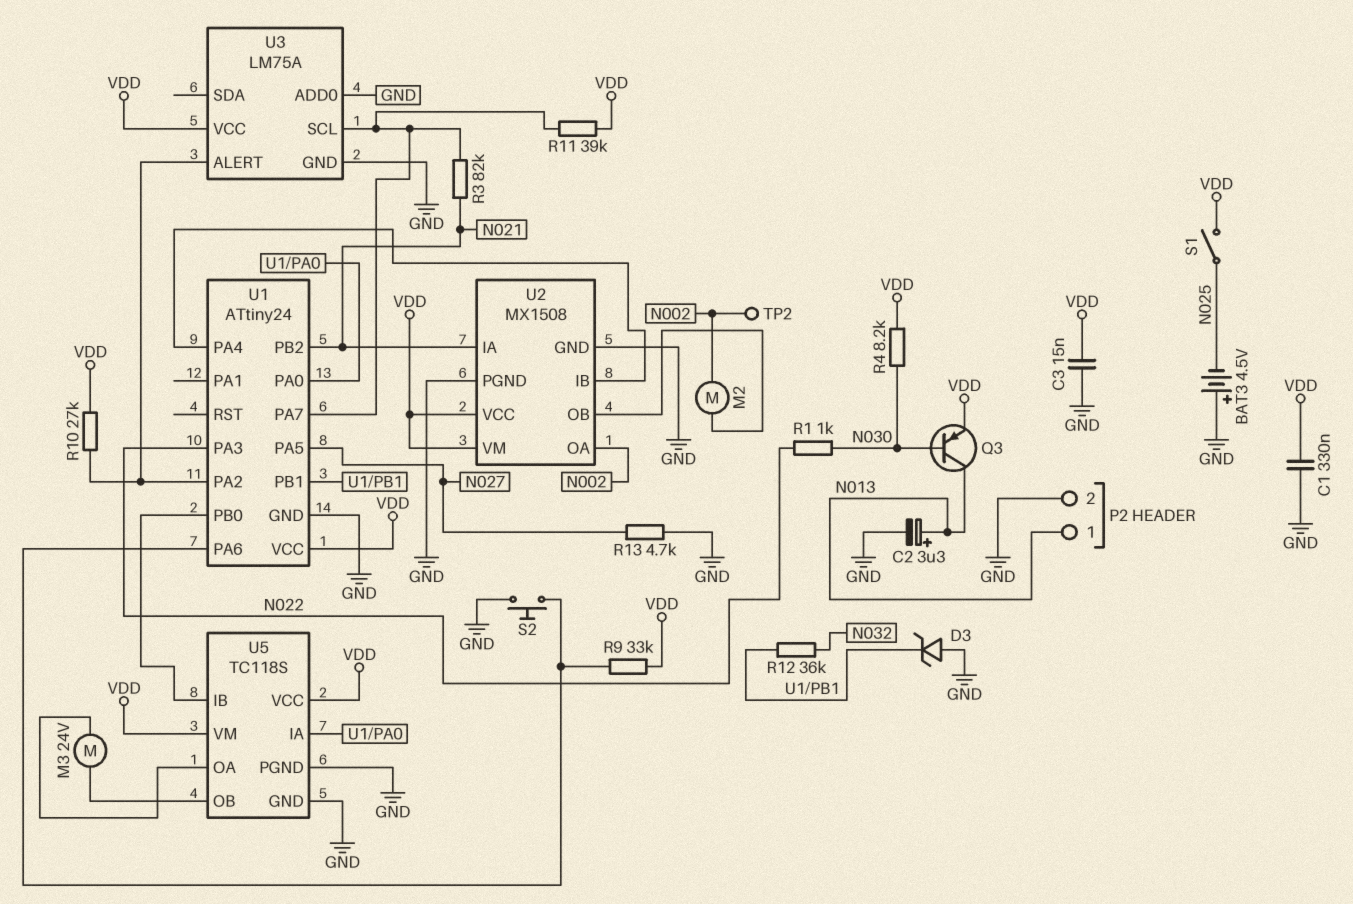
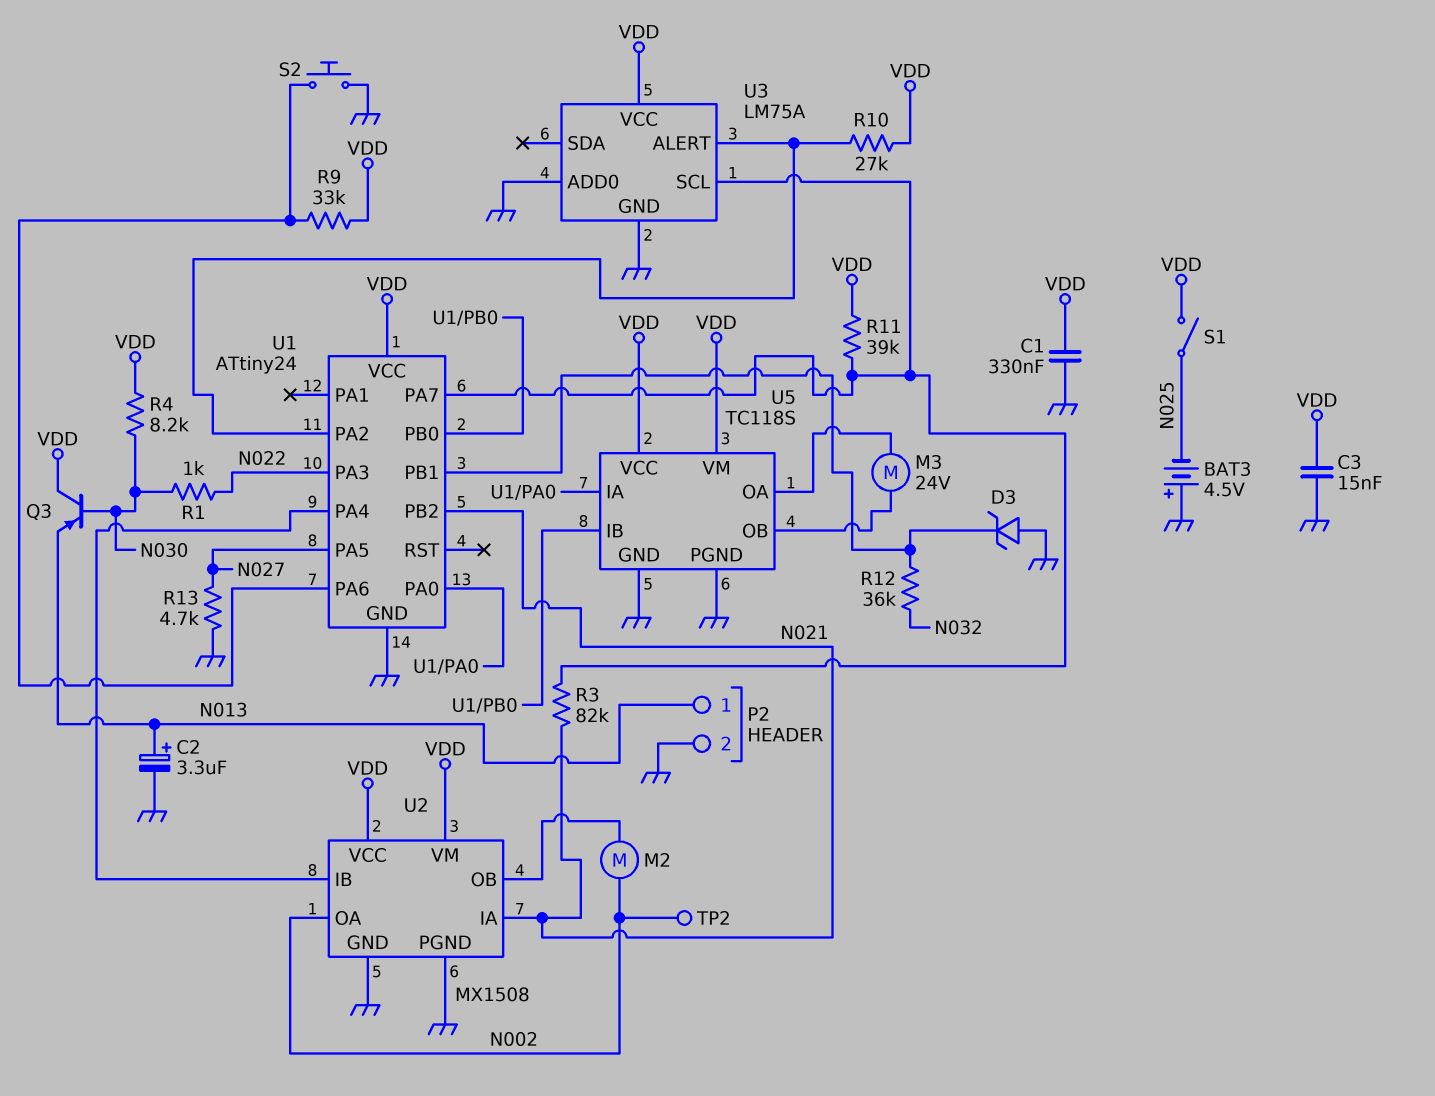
Q3: PNP (B N030, C N013, E VDD) -> PNP (B N030, C VDD, E N013)

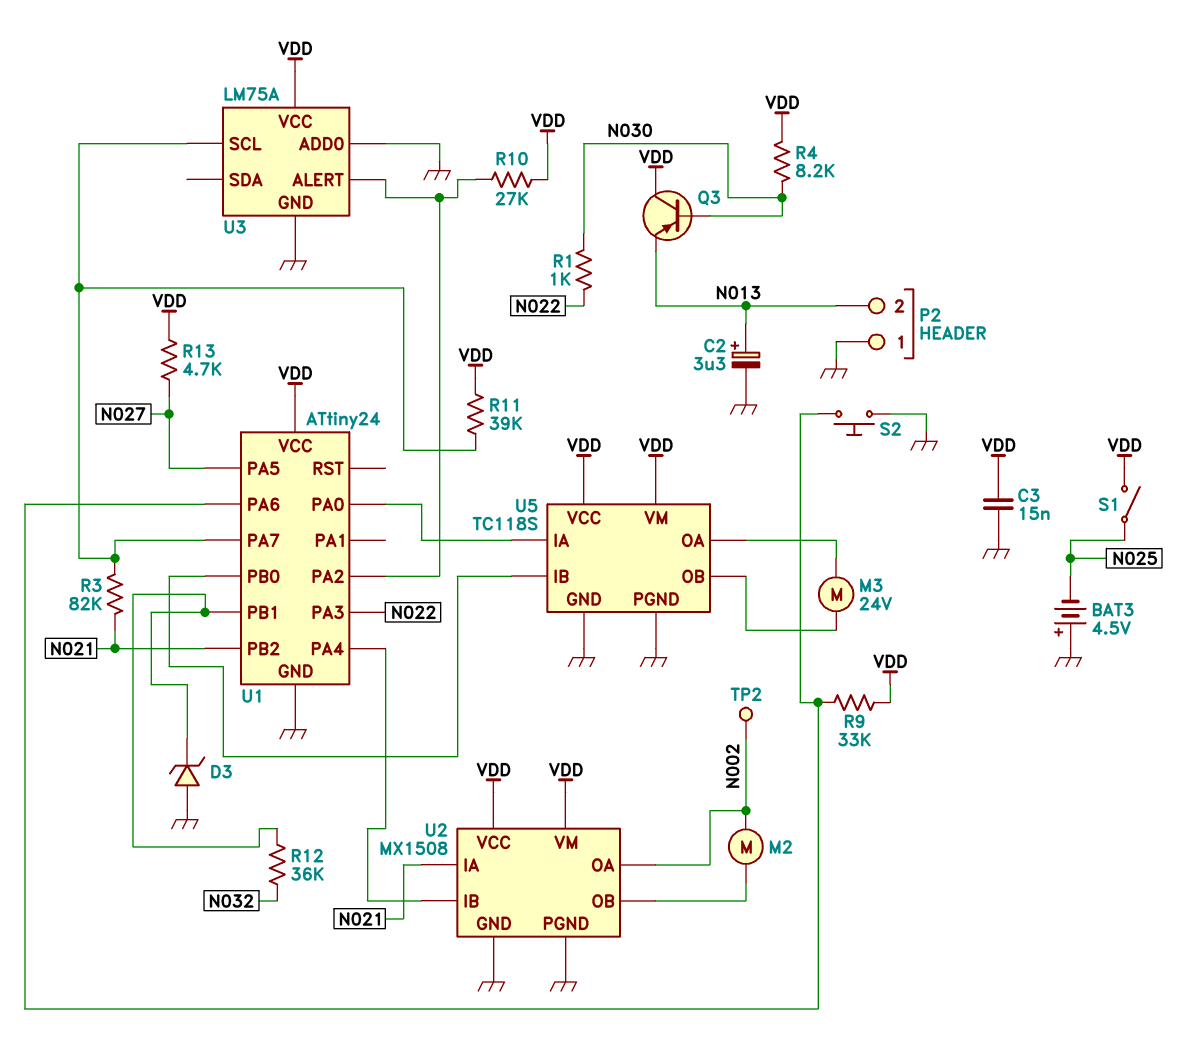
C1: 330nF (GND, VDD) -> none
P2 pin 1: N013 -> GND
P2 pin 2: GND -> N013
R13: 4.7k (GND, N027) -> 4.7k (N027, VDD)

